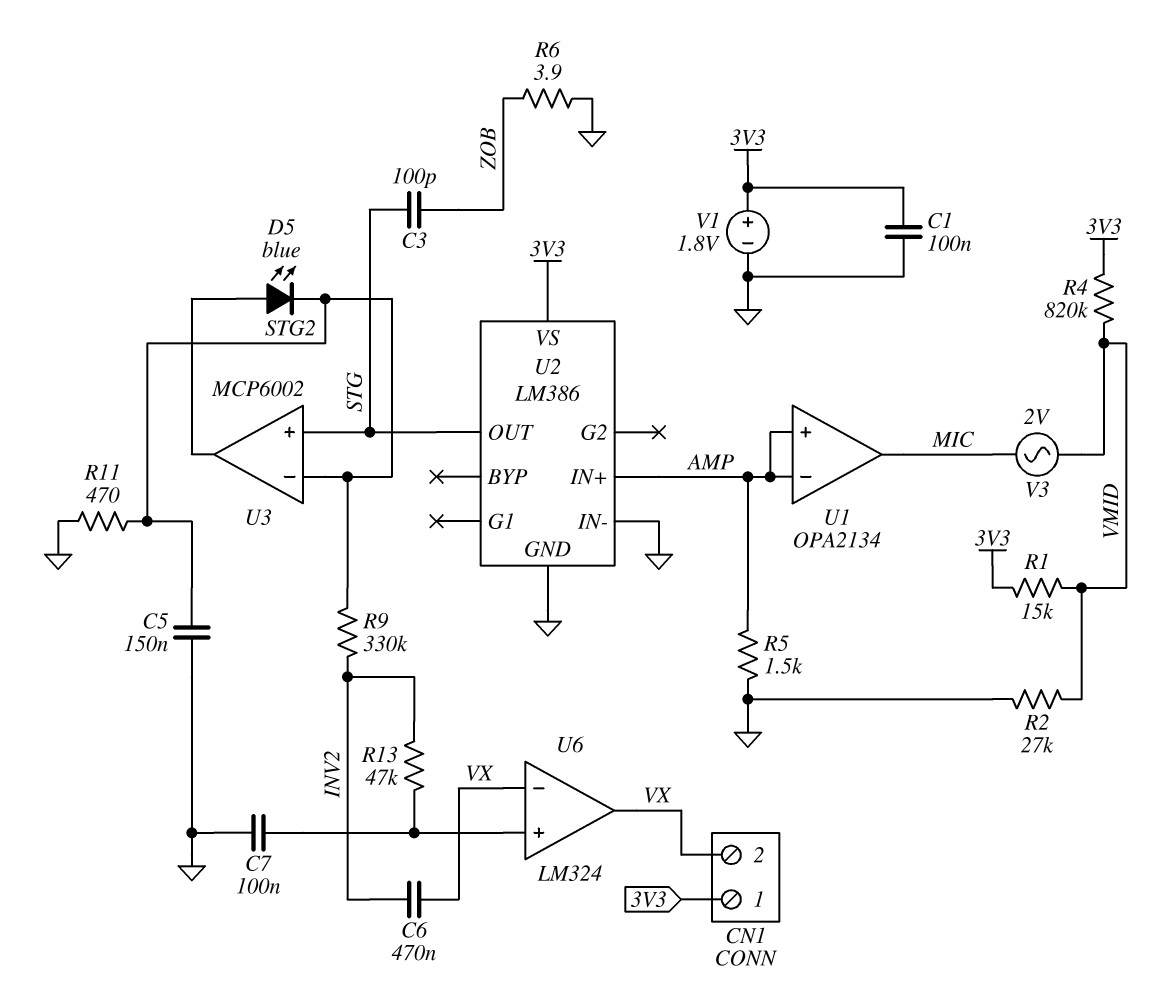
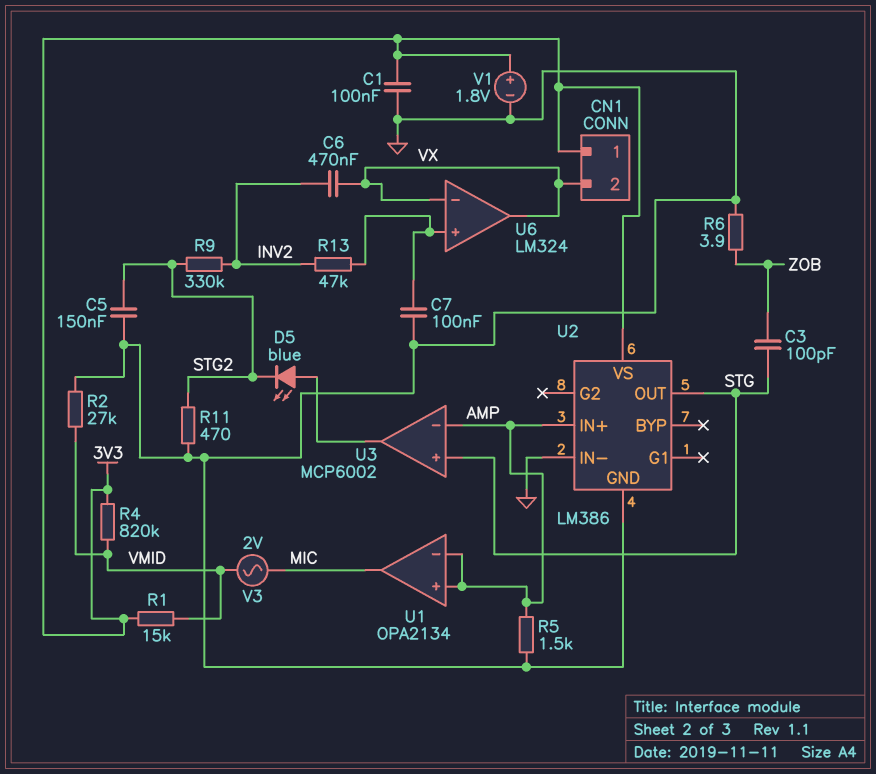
U3 pin in-: STG2 -> AMP

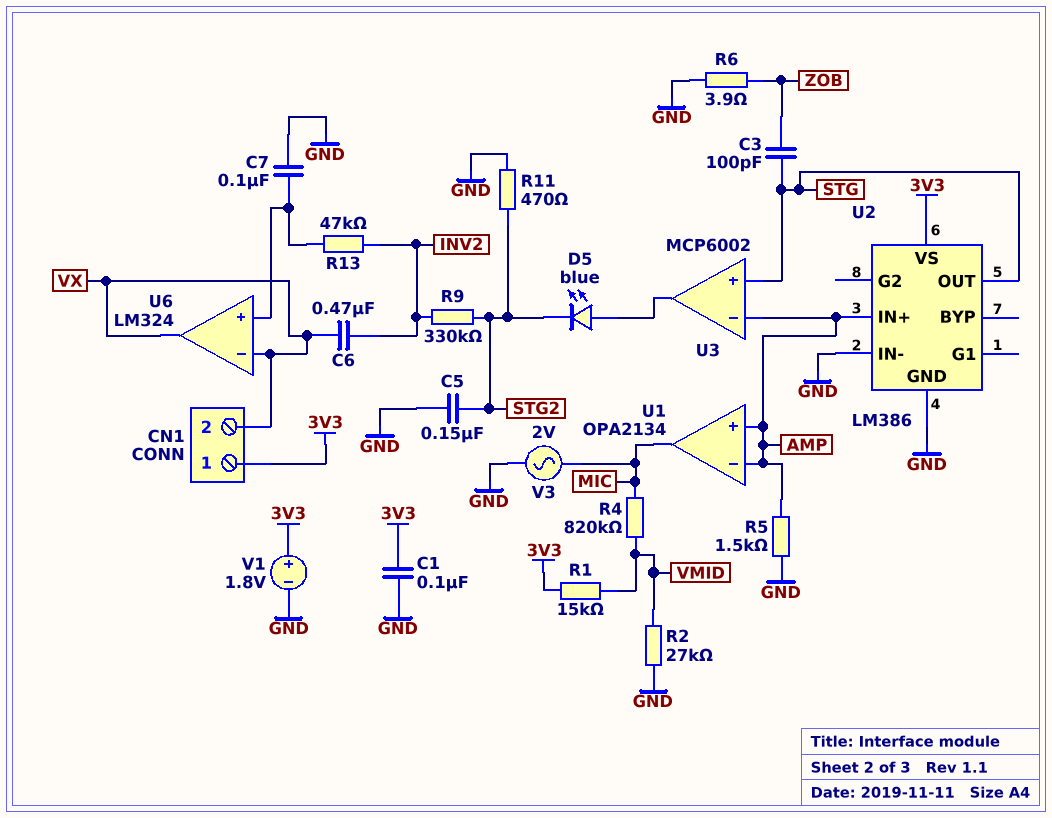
R4: 820k (3V3, VMID) -> 820k (MIC, VMID)
V3: AC 2V (MIC, VMID) -> AC 2V (GND, MIC)

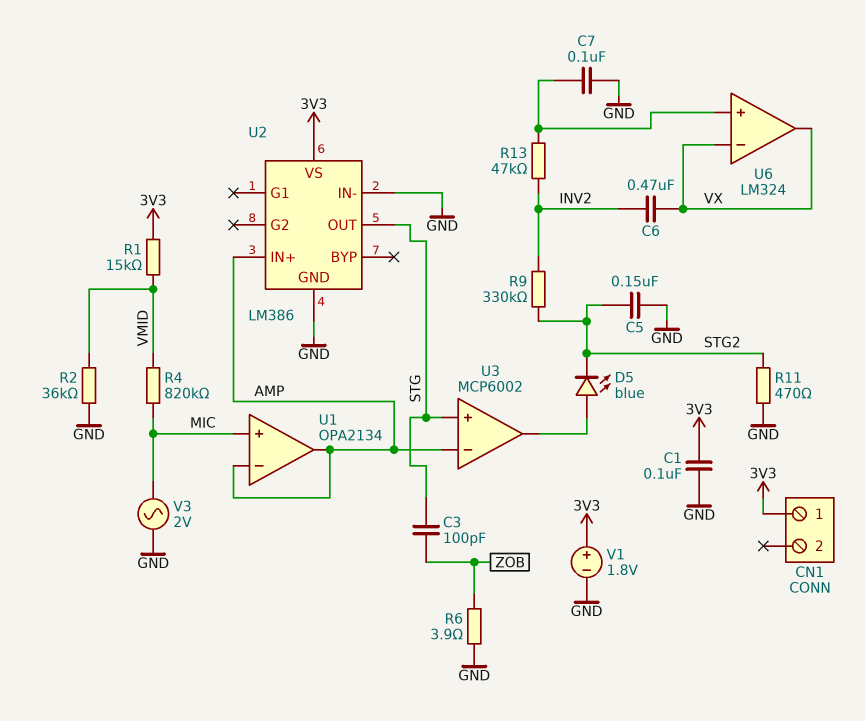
CN1 pin 2: VX -> none
R2: 27k (GND, VMID) -> 36k (GND, VMID)
R5: 1.5k (AMP, GND) -> none
U1 pin in+: AMP -> MIC
U1 pin out: MIC -> AMP

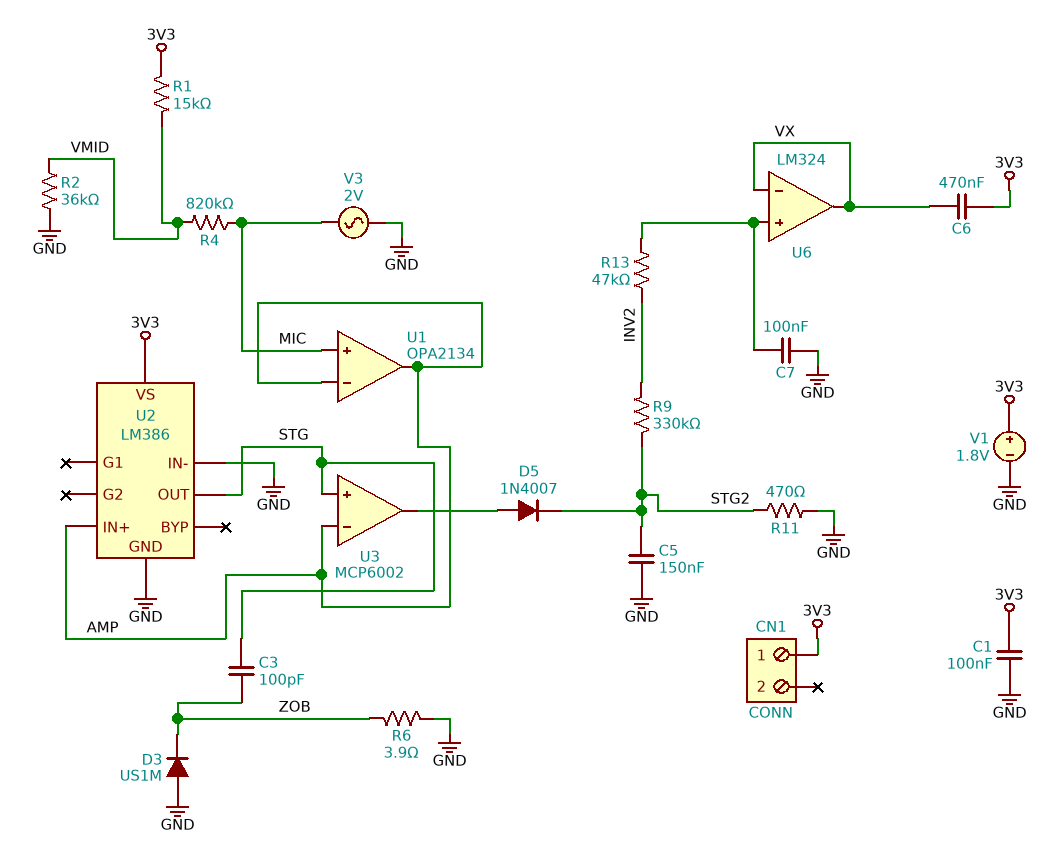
C6: 470nF (INV2, VX) -> 470nF (3V3, VX)
D3: none -> diode US1M (A GND, K ZOB)
D5: LED blue (A U3/out, K STG2) -> diode 1N4007 (A U3/out, K STG2)

